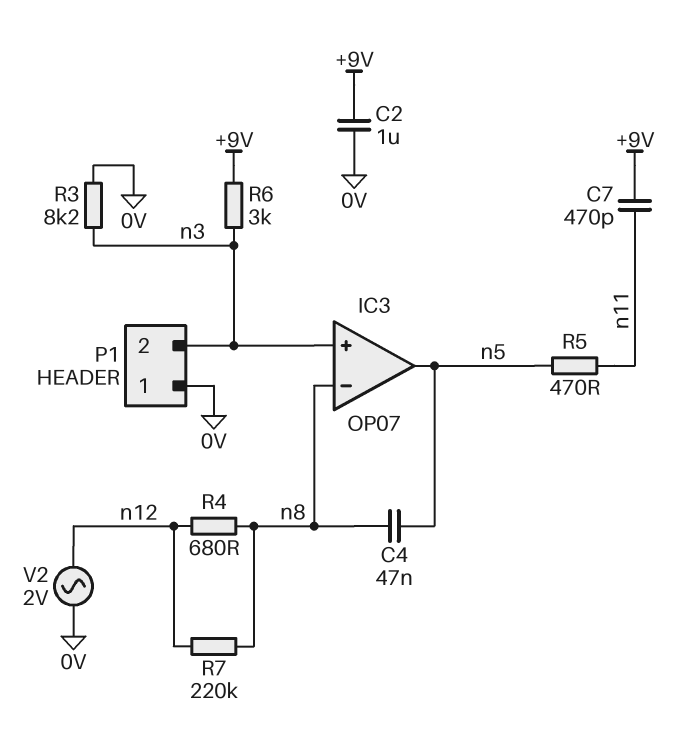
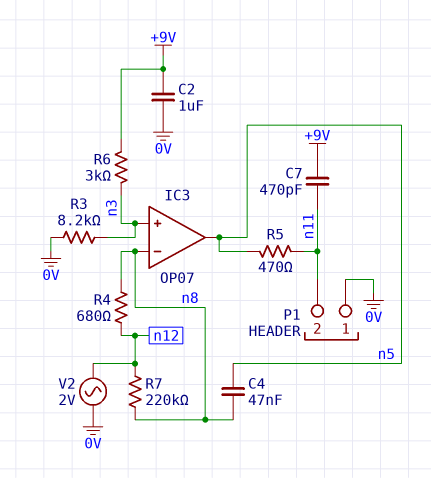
P1 pin 2: n3 -> n11

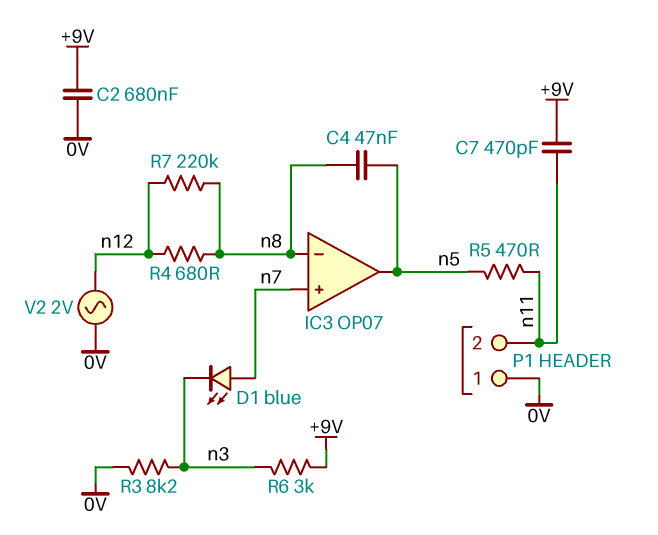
C2: 1uF (+9V, 0V) -> 680nF (+9V, 0V)
D1: none -> LED blue (A n7, K n3)
IC3 pin in+: n3 -> n7

